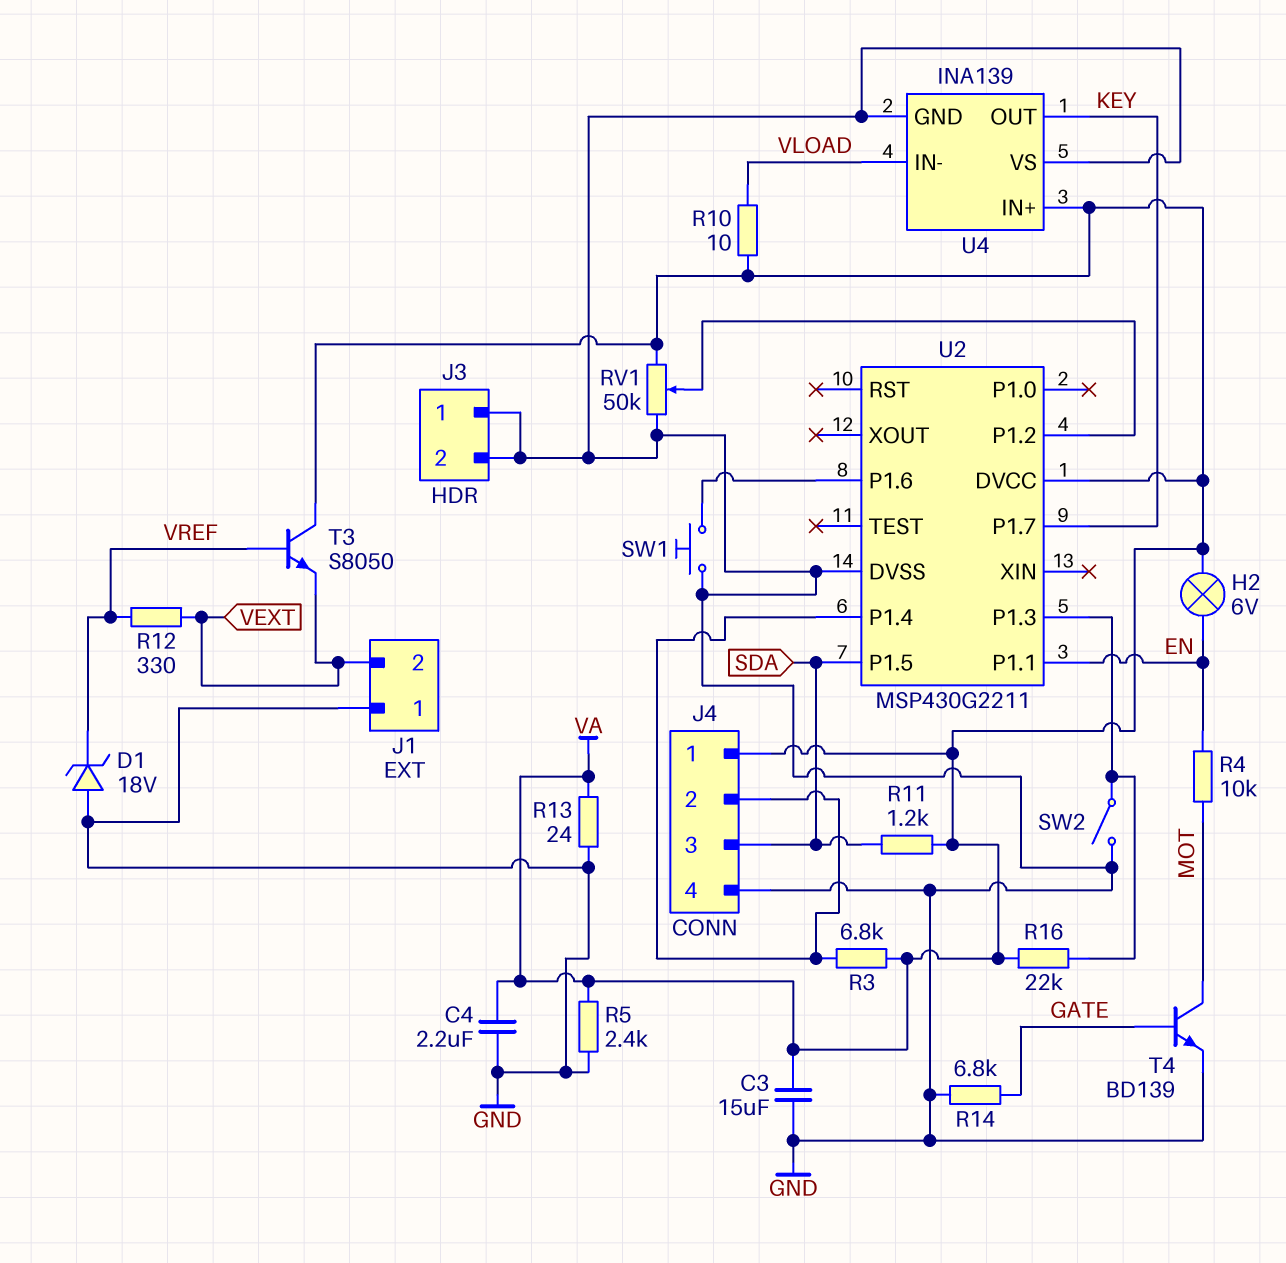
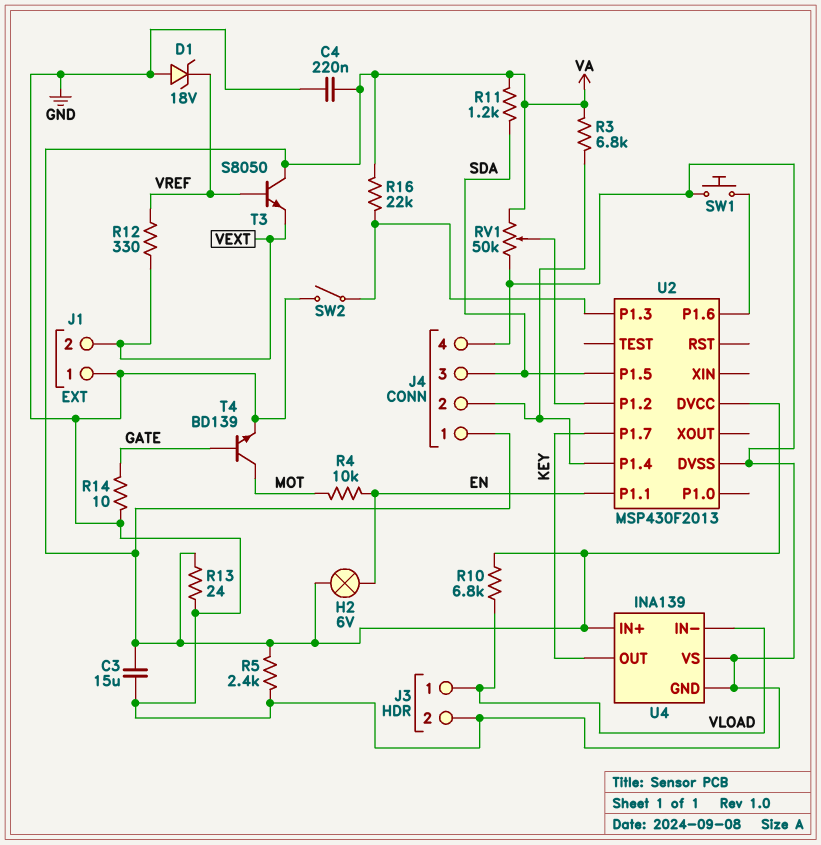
C4: 2.2uF (GND, VA) -> 220nF (GND, VA)
J3 pin 1: GND -> VLOAD
R10: 10 (VA, VLOAD) -> 6.8k (VA, VLOAD)
R14: 6.8k (GATE, GND) -> 10 (GATE, GND)
U2: MSP430G2211 -> MSP430F2013

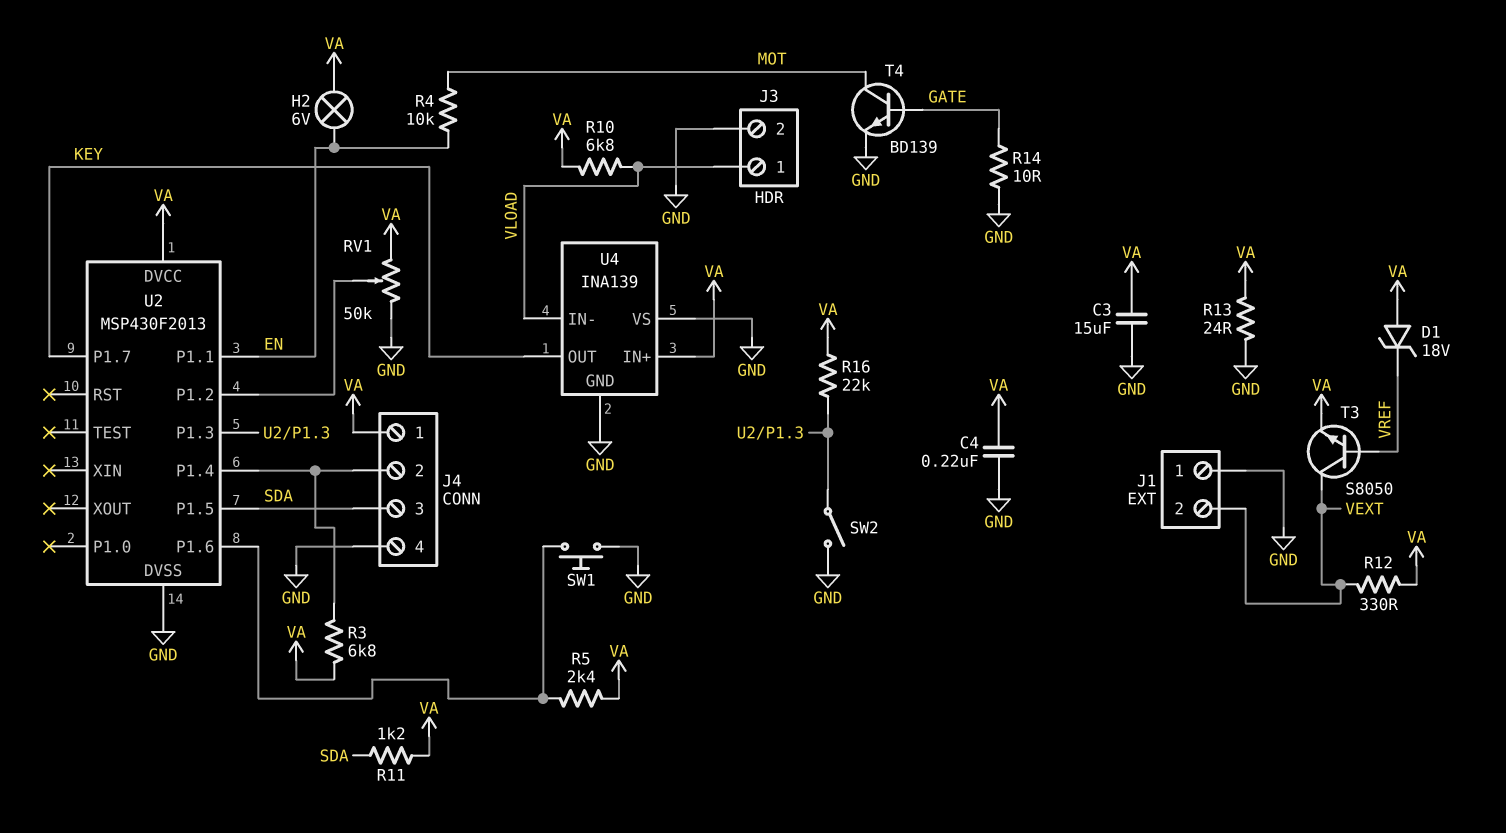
D1: zener 18V (A GND, K VREF) -> zener 18V (A VA, K VREF)
R5: 2.4k (GND, VA) -> 2.4k (U2/P1.6, VA)
R12: 330 (VEXT, VREF) -> 330 (VA, VEXT)
T3: NPN S8050 (B VREF, C VA, E VEXT) -> NPN S8050 (B VREF, C VEXT, E VA)

